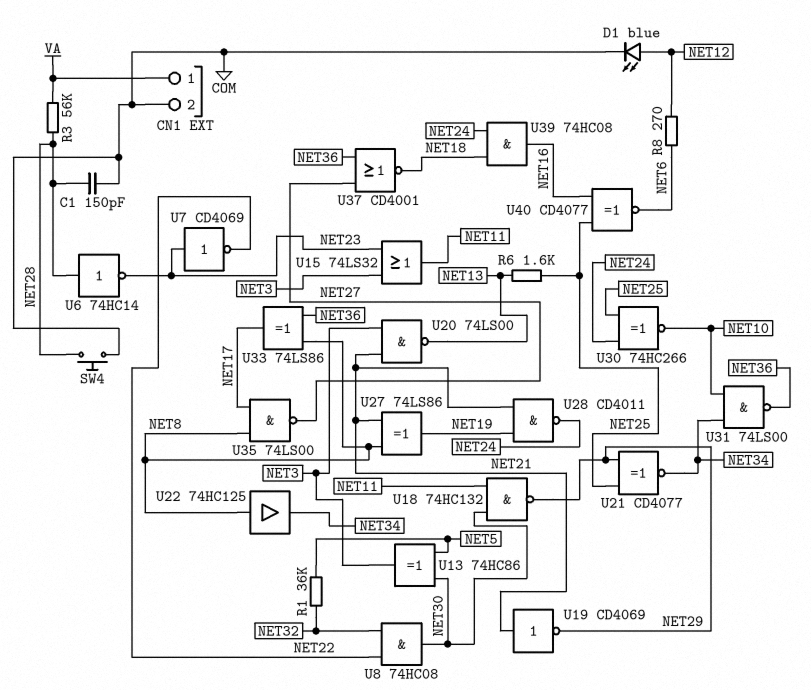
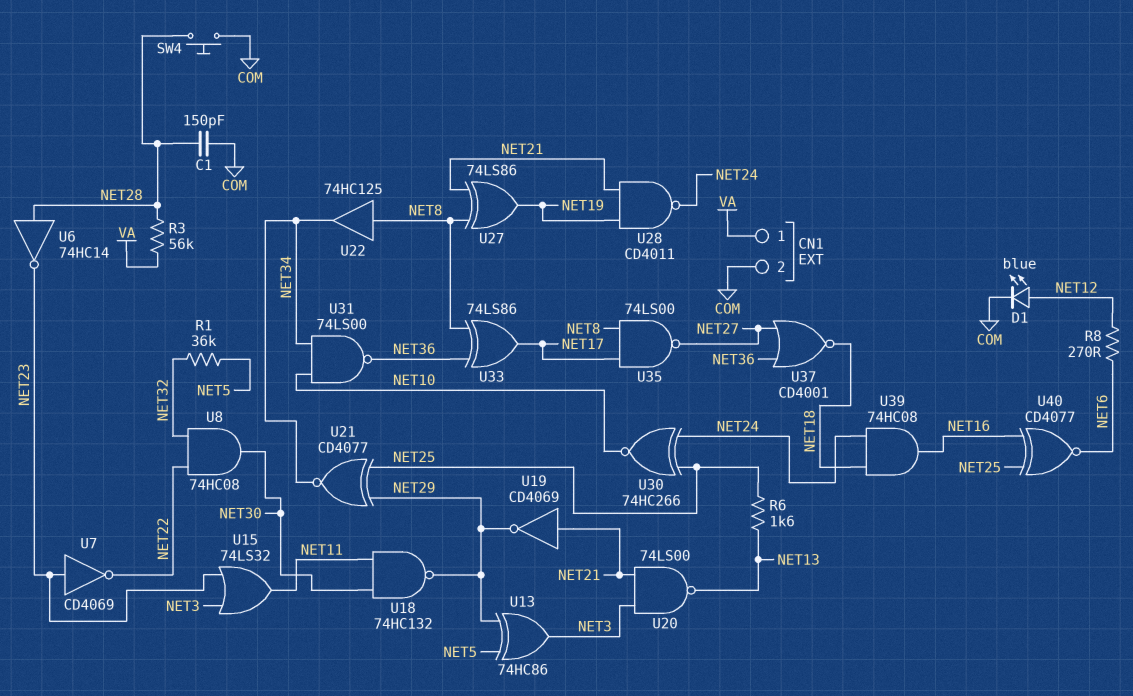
U13: XOR 74HC86 (in NET5, in NET30, out NET3) -> XOR 74HC86 (in NET5, in NET29, out NET3)

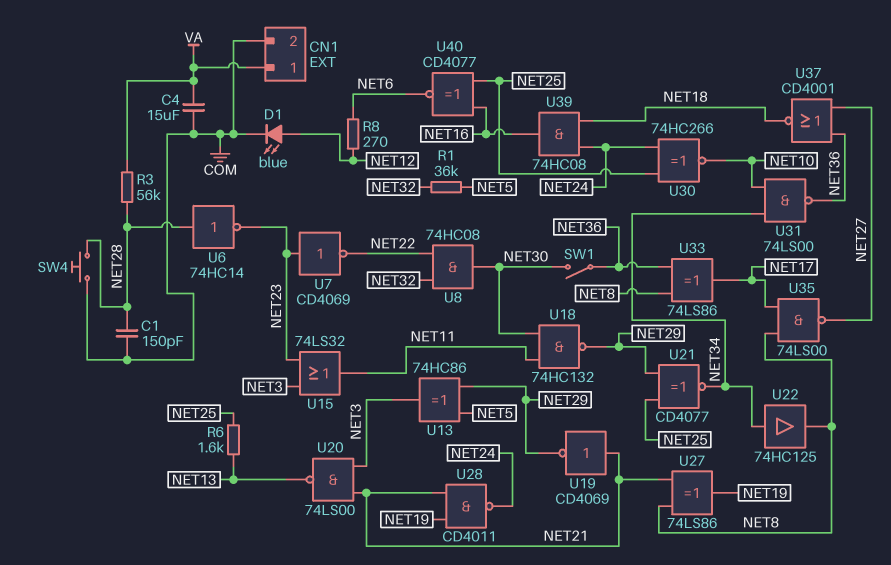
C4: none -> 15uF (COM, VA)
SW1: none -> switch (NET30, NET36)
U22: buffer 74HC125 (in NET8, out NET34) -> buffer 74HC125 (in NET34, out NET8)

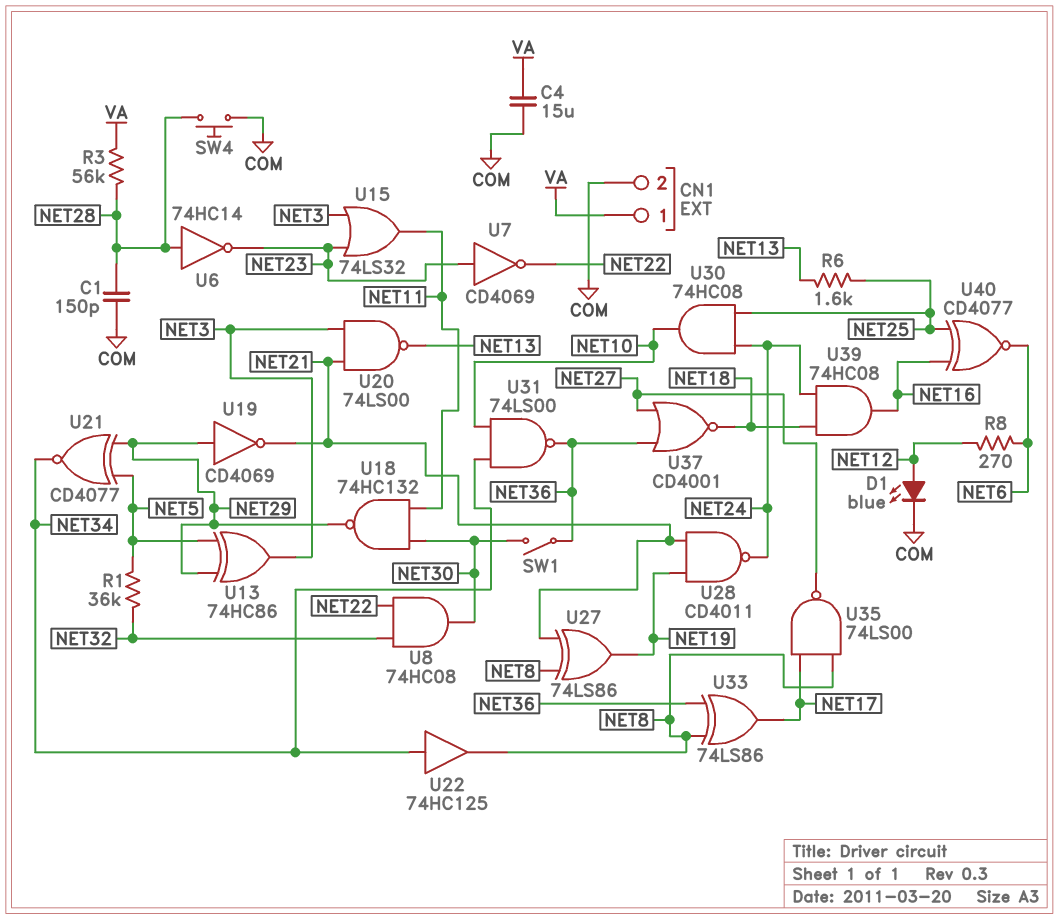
U19: NOT CD4069 (in NET21, out NET29) -> NOT CD4069 (in NET29, out NET21)
U21: XNOR CD4077 (in NET25, in NET29, out NET34) -> XNOR CD4077 (in NET5, in NET29, out NET34)
U30: XNOR 74HC266 (in NET24, in NET25, out NET10) -> AND 74HC08 (in NET24, in NET25, out NET10)

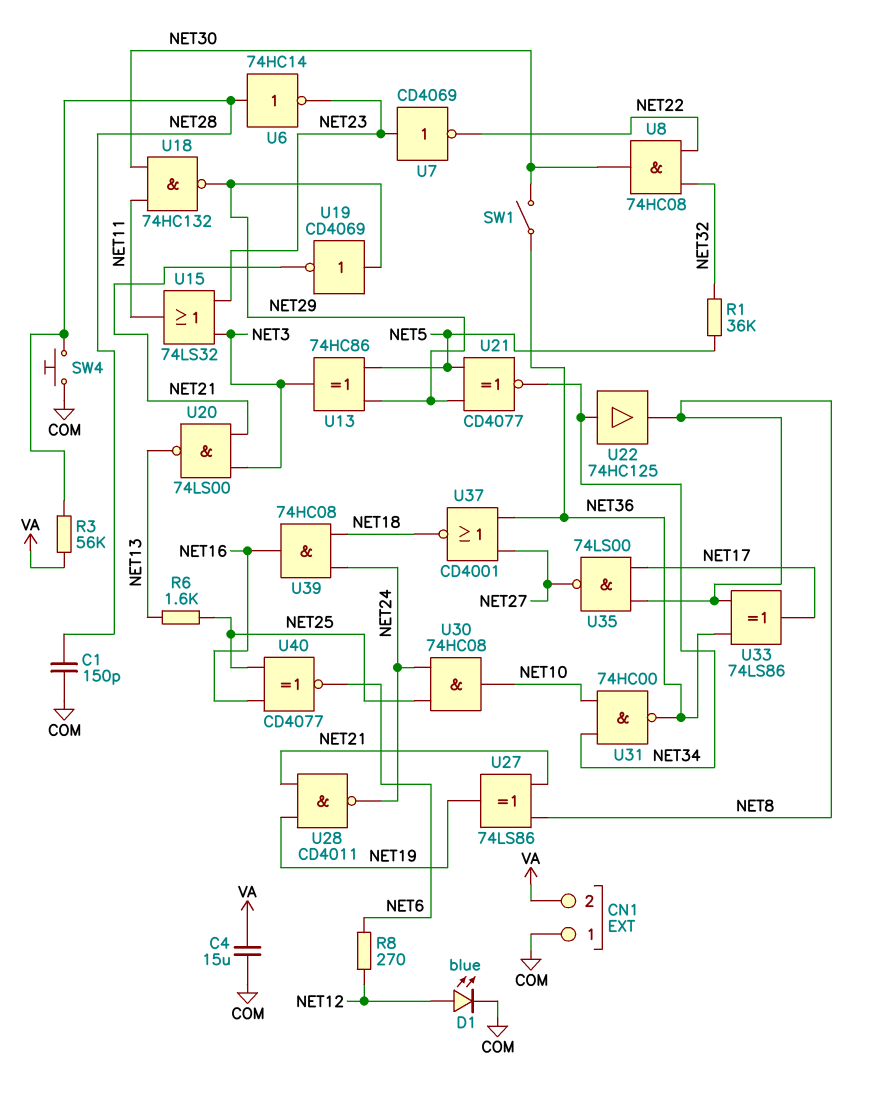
CN1 pin 1: VA -> COM
CN1 pin 2: COM -> VA
U31: NAND 74LS00 (in NET10, in NET34, out NET36) -> NAND 74HC00 (in NET10, in NET34, out NET36)

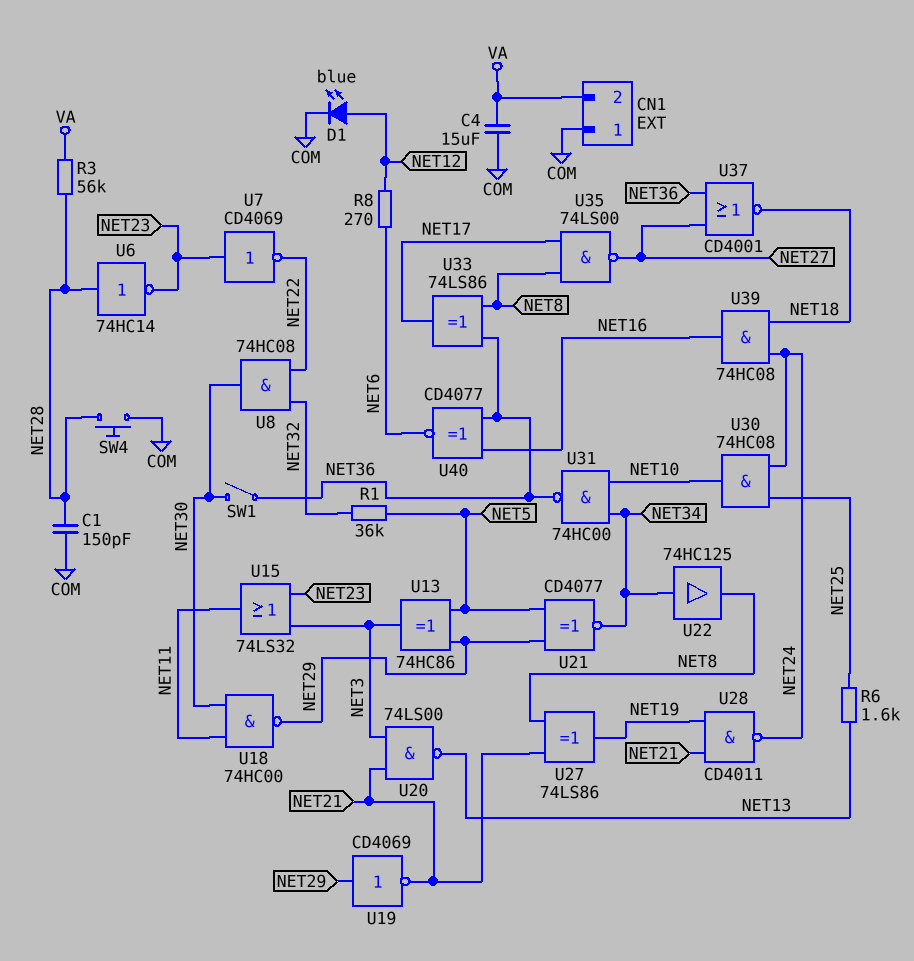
U18: NAND 74HC132 (in NET11, in NET30, out NET29) -> NAND 74HC00 (in NET11, in NET30, out NET29)
U40: XNOR CD4077 (in NET16, in NET25, out NET6) -> XNOR CD4077 (in NET16, in NET36, out NET6)

